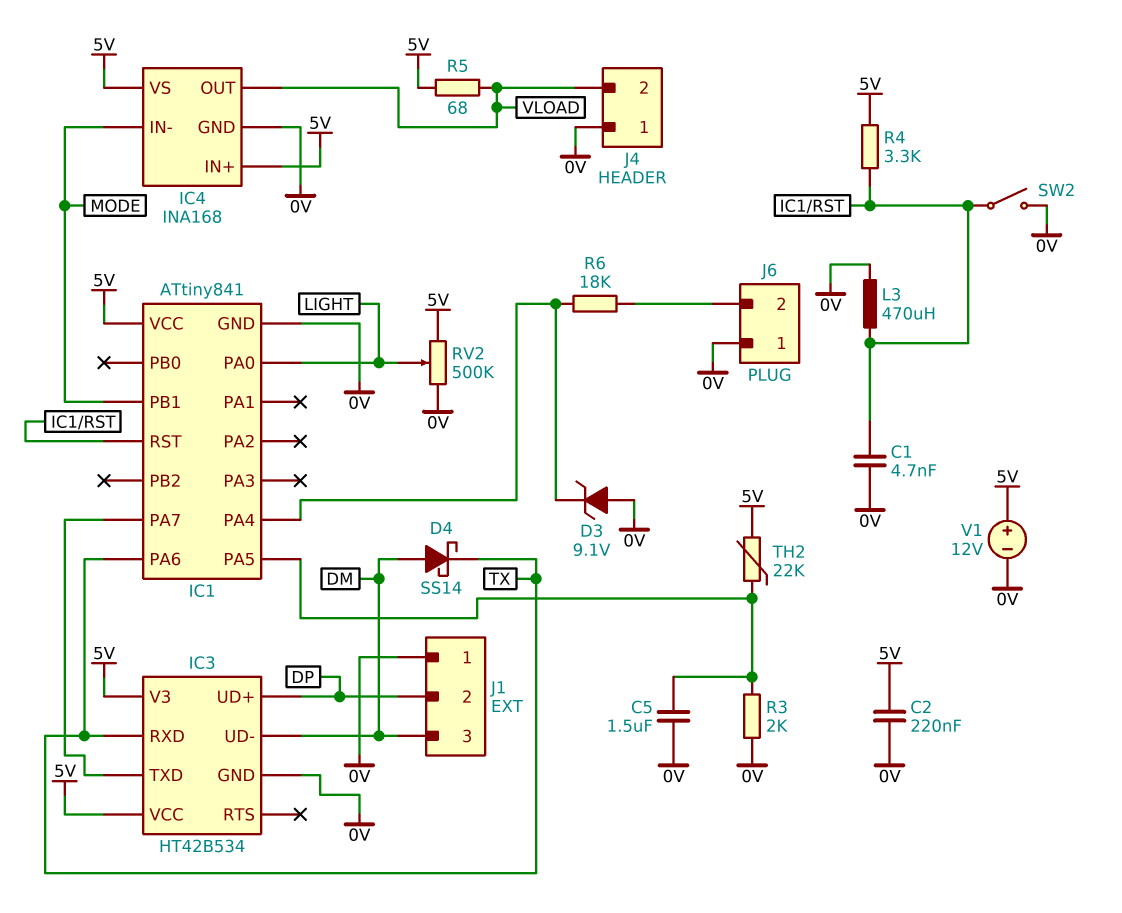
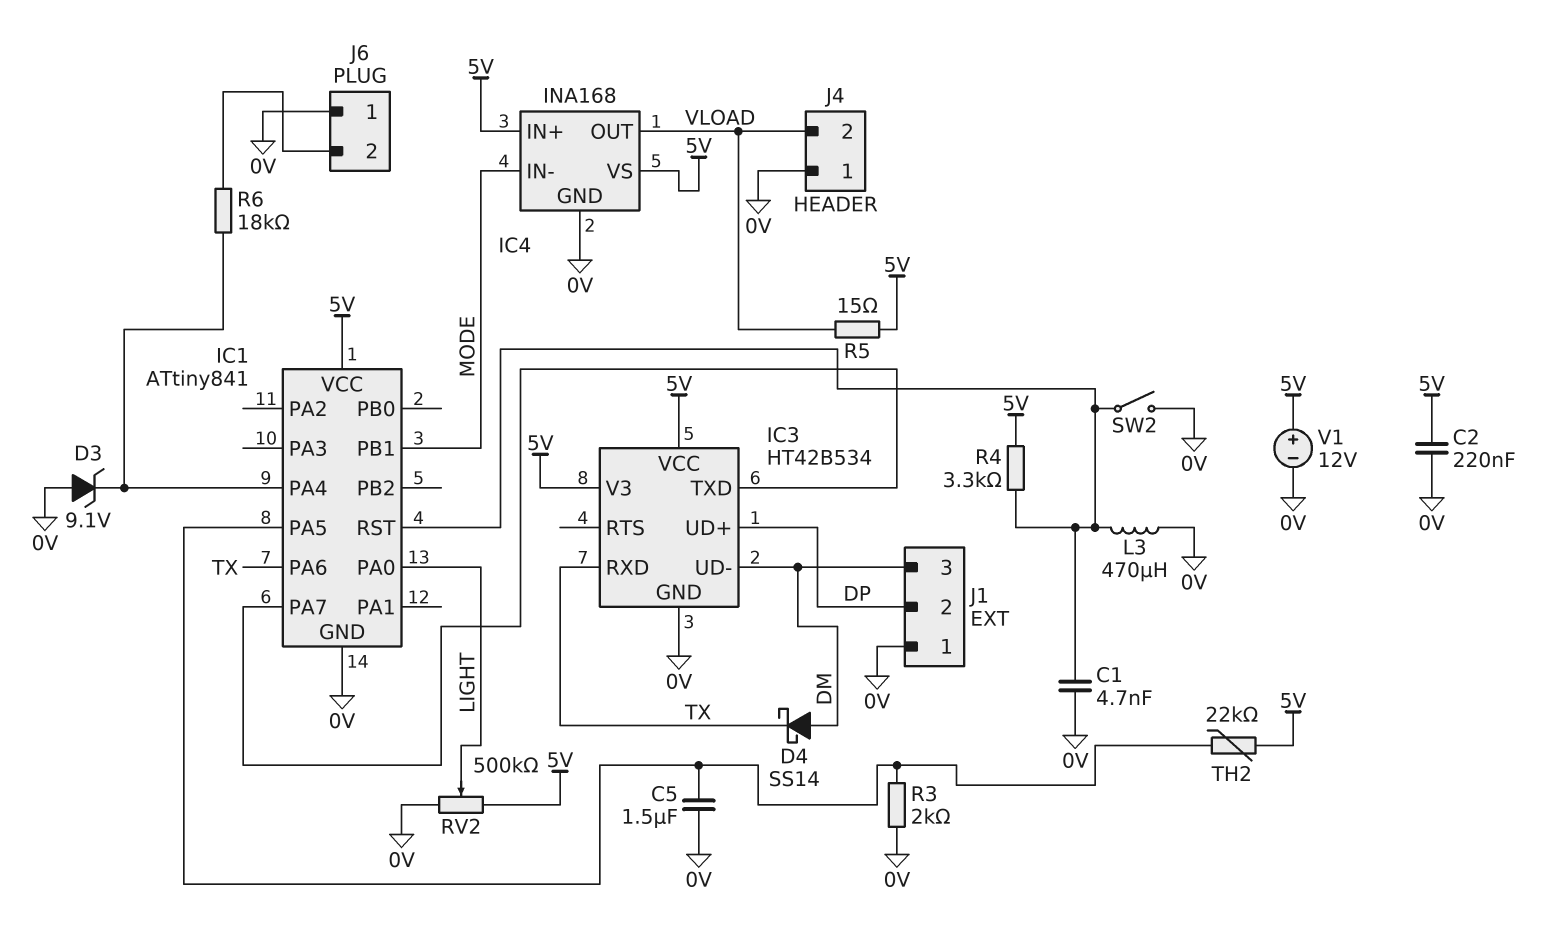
R5: 68 (5V, VLOAD) -> 15 (5V, VLOAD)

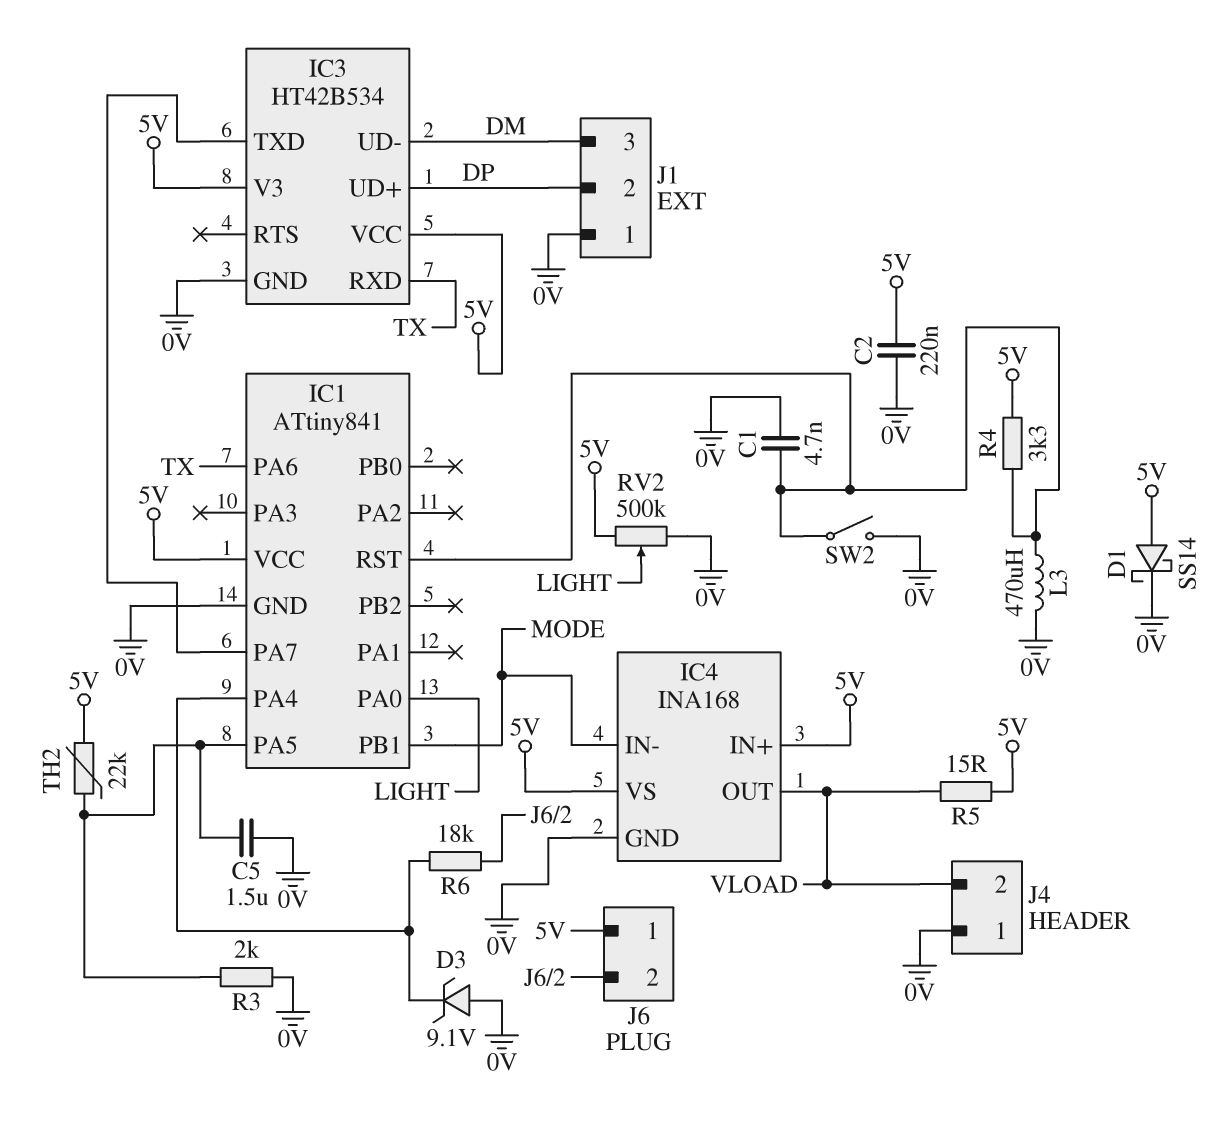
D1: none -> schottky SS14 (A 5V, K 0V)
D4: schottky SS14 (A DM, K TX) -> none
J6 pin 1: 0V -> 5V
V1: 12V (plus 5V, minus 0V) -> none

